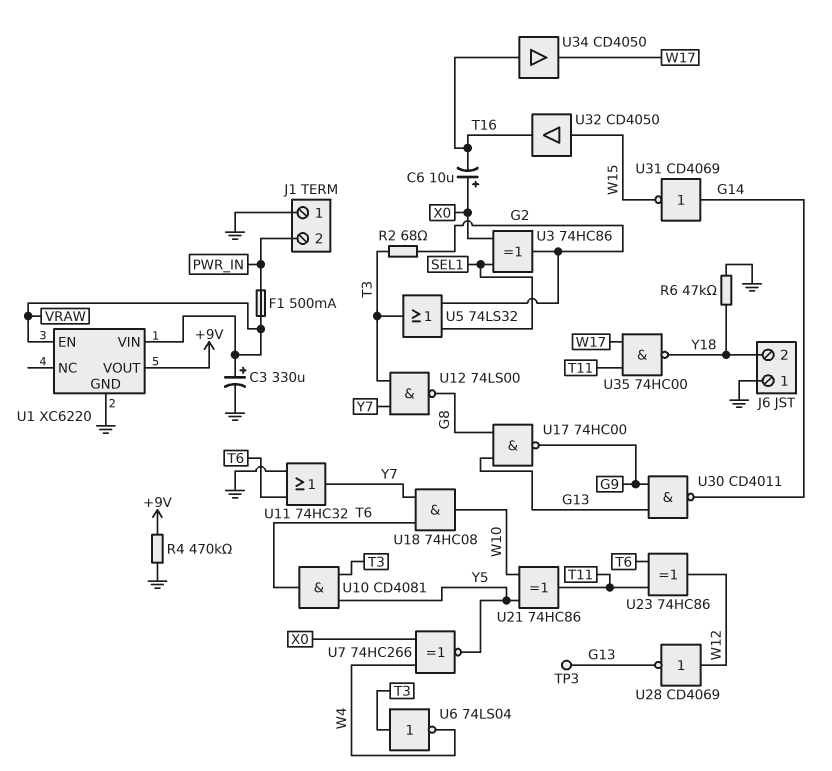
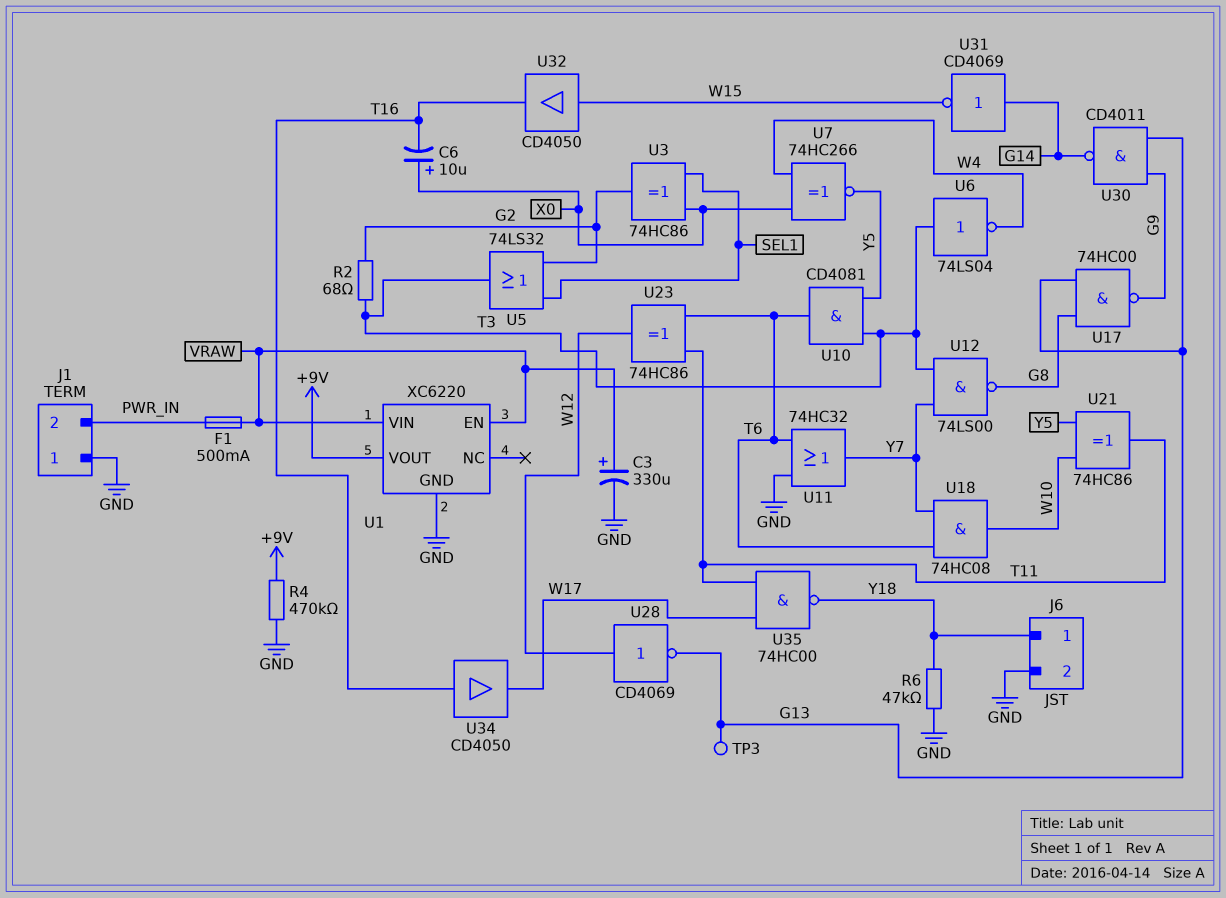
J6 pin 1: GND -> Y18
J6 pin 2: Y18 -> GND

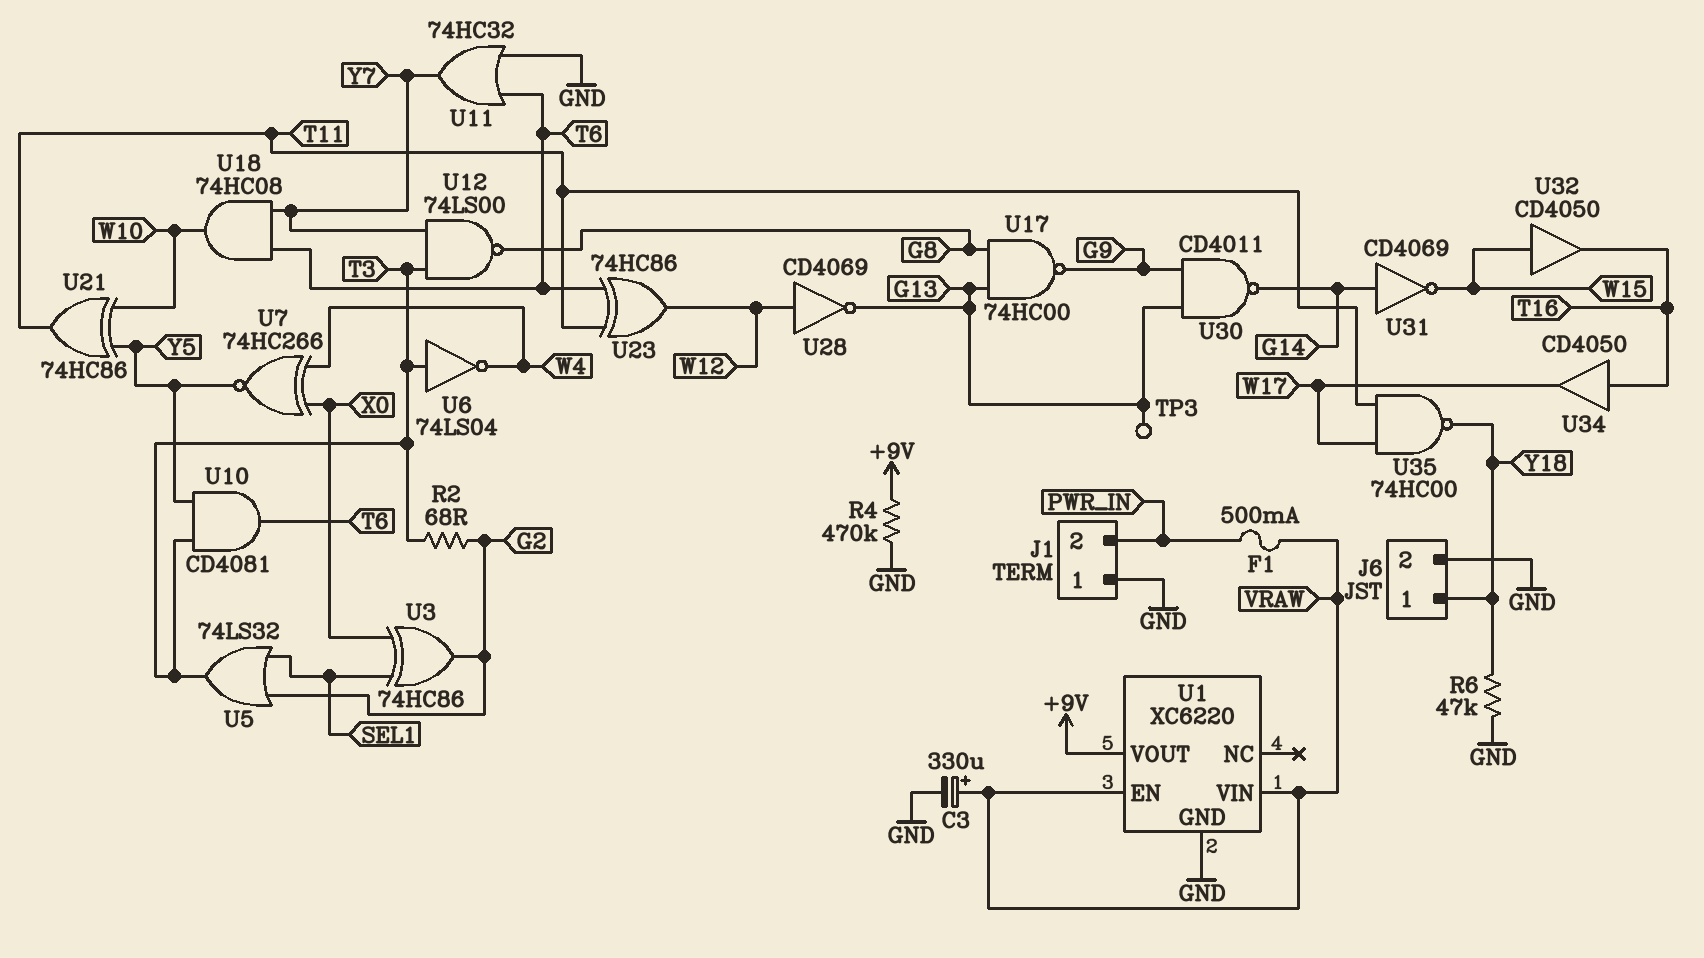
C6: 10uF (plus X0, minus T16) -> none

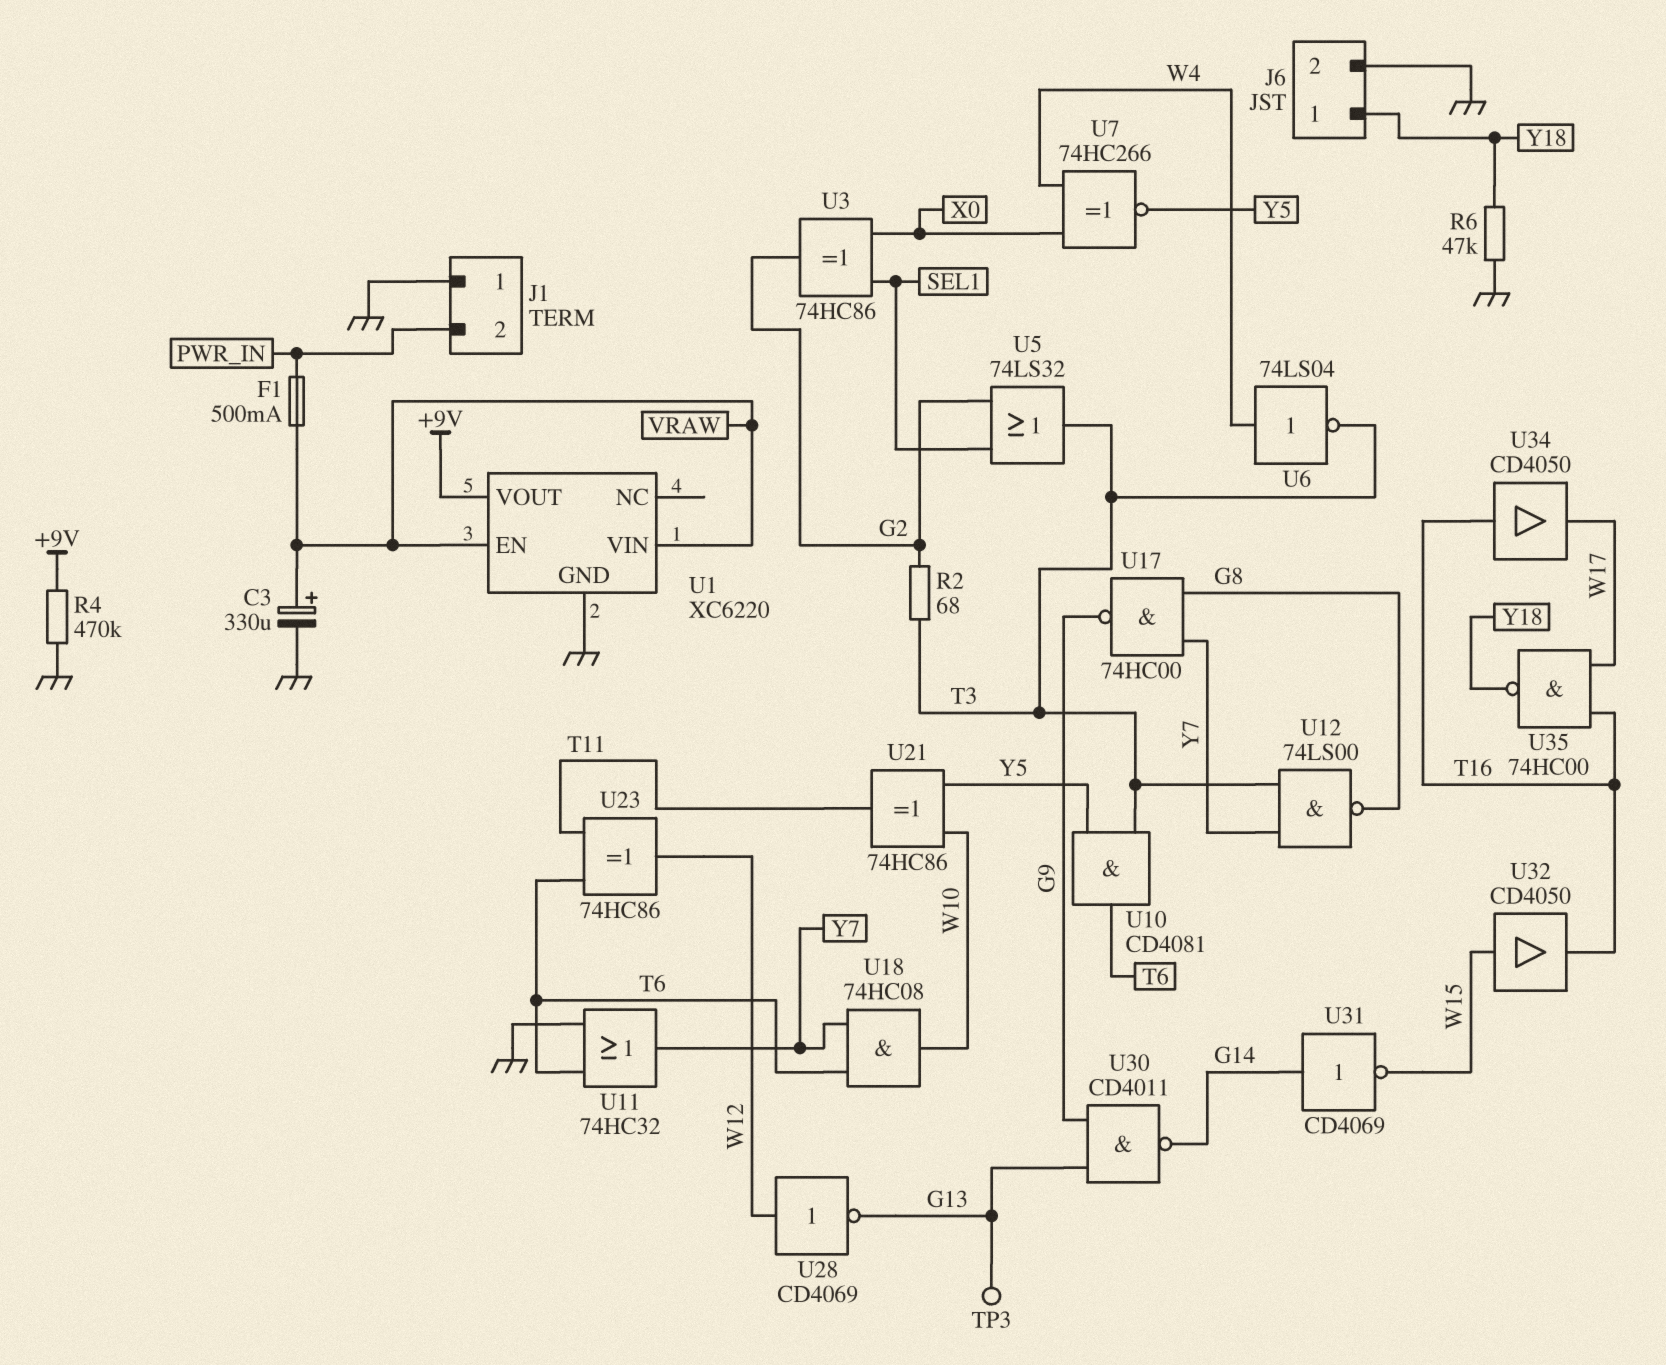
U6: NOT 74LS04 (in T3, out W4) -> NOT 74LS04 (in W4, out T3)
U17: NAND 74HC00 (in G8, in G13, out G9) -> NAND 74HC00 (in G8, in Y7, out G9)
U35: NAND 74HC00 (in T11, in W17, out Y18) -> NAND 74HC00 (in T16, in W17, out Y18)

